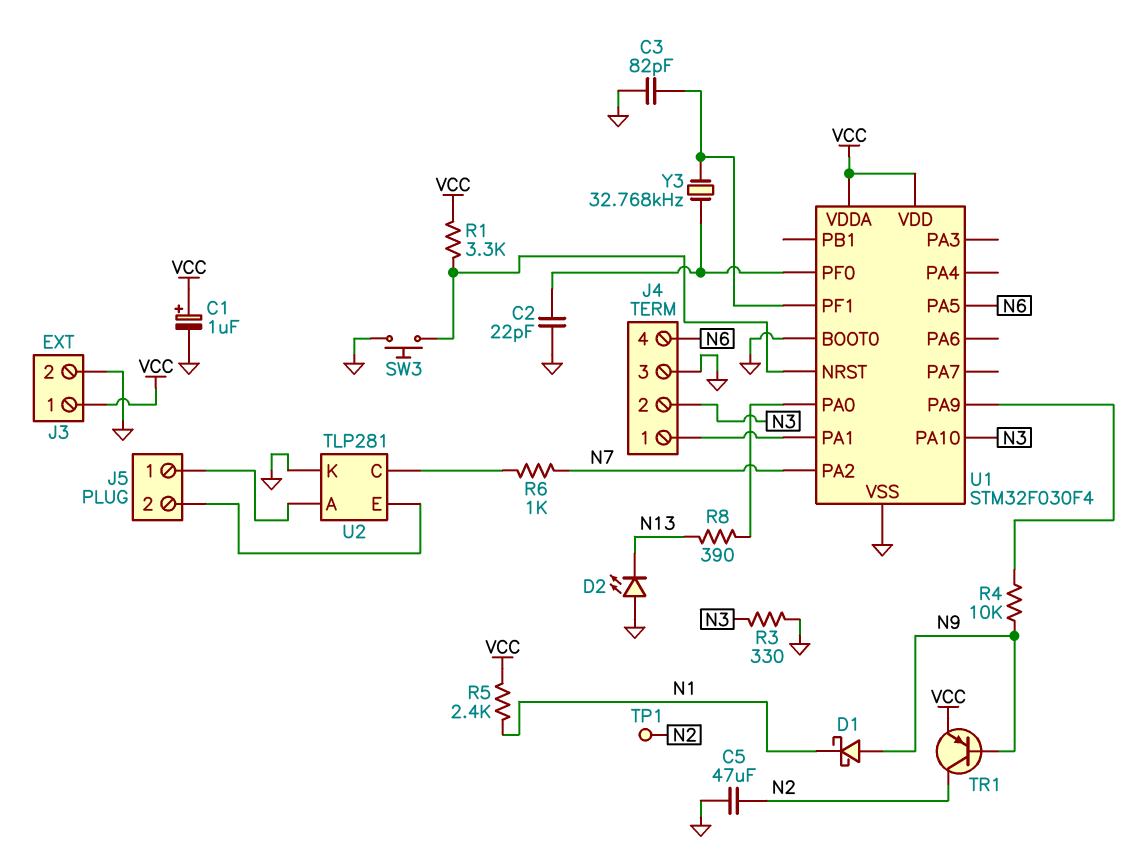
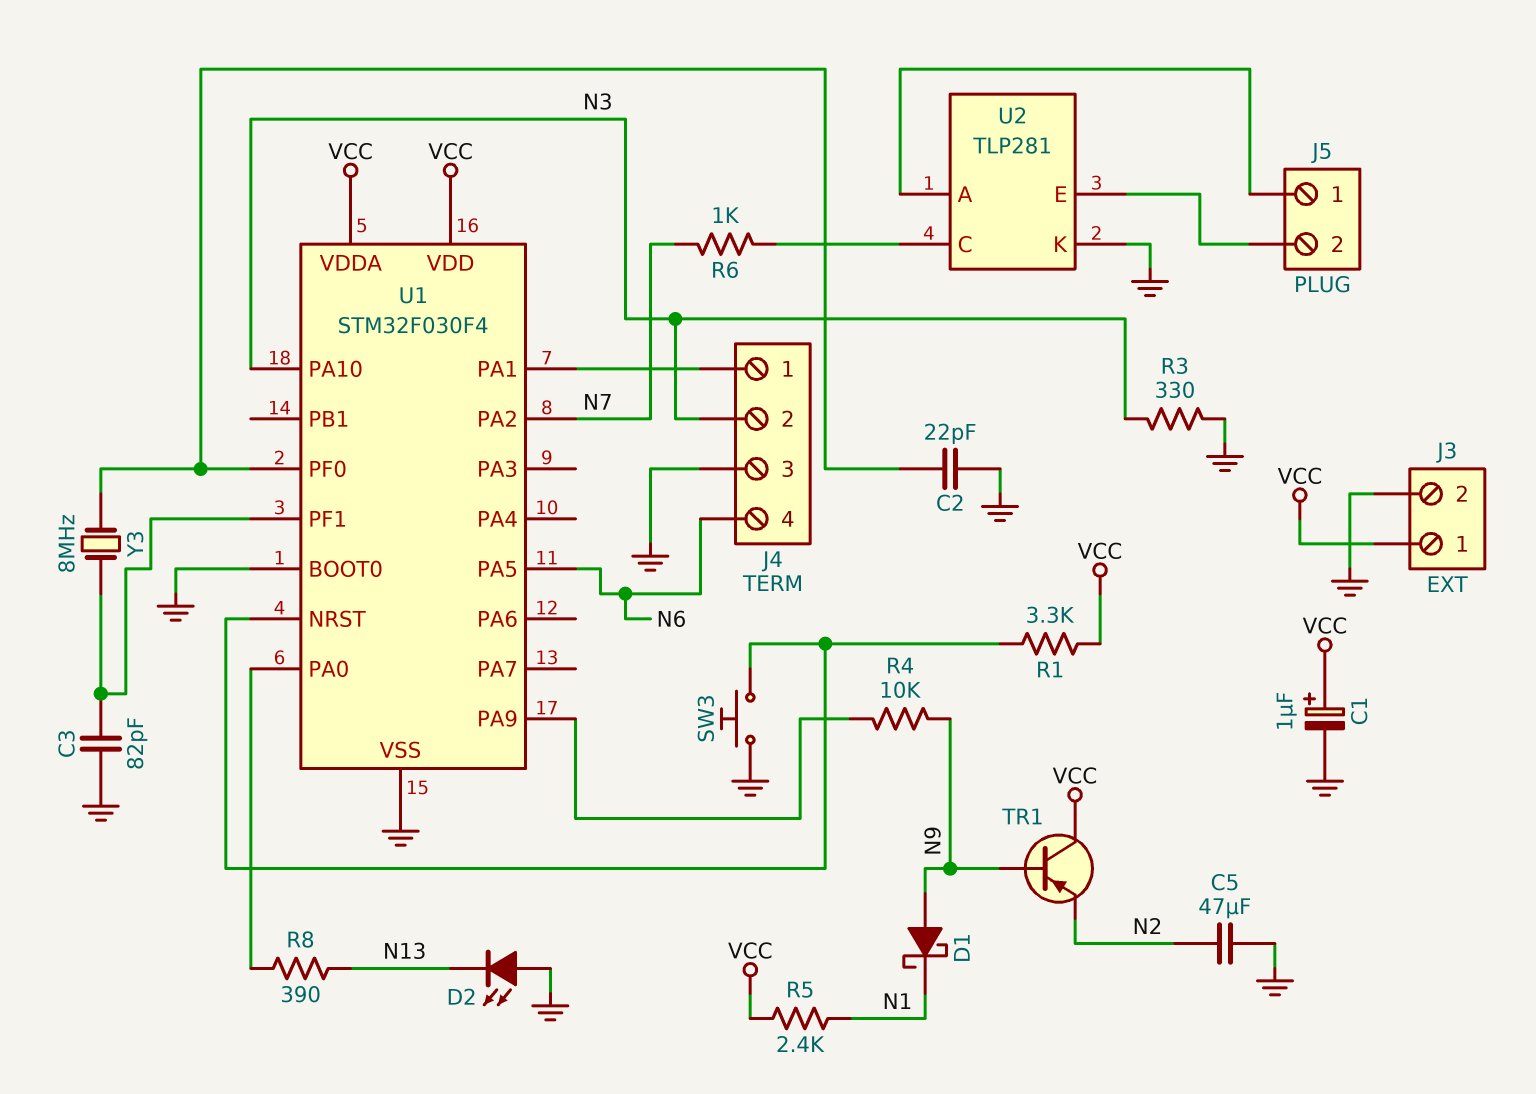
TP1: test point (N2) -> none
TR1: PNP (B N9, C N2, E VCC) -> PNP (B N9, C VCC, E N2)
Y3: 32.768kHz (U1/PF0, U1/PF1) -> 8MHz (U1/PF0, U1/PF1)

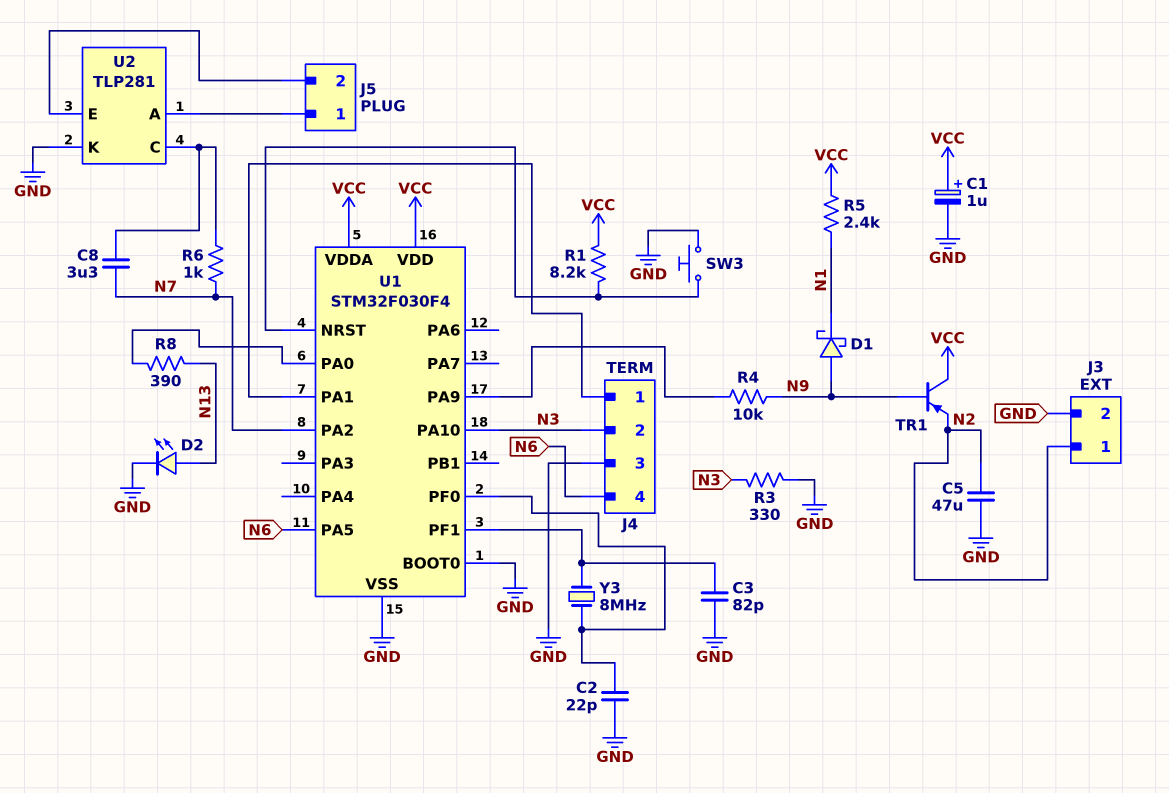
C8: none -> 3.3uF (N7, U2/C)
D2: LED (A GND, K N13) -> LED (A N13, K GND)
J3 pin 1: VCC -> N2
R1: 3.3k (U1/NRST, VCC) -> 8.2k (U1/NRST, VCC)

